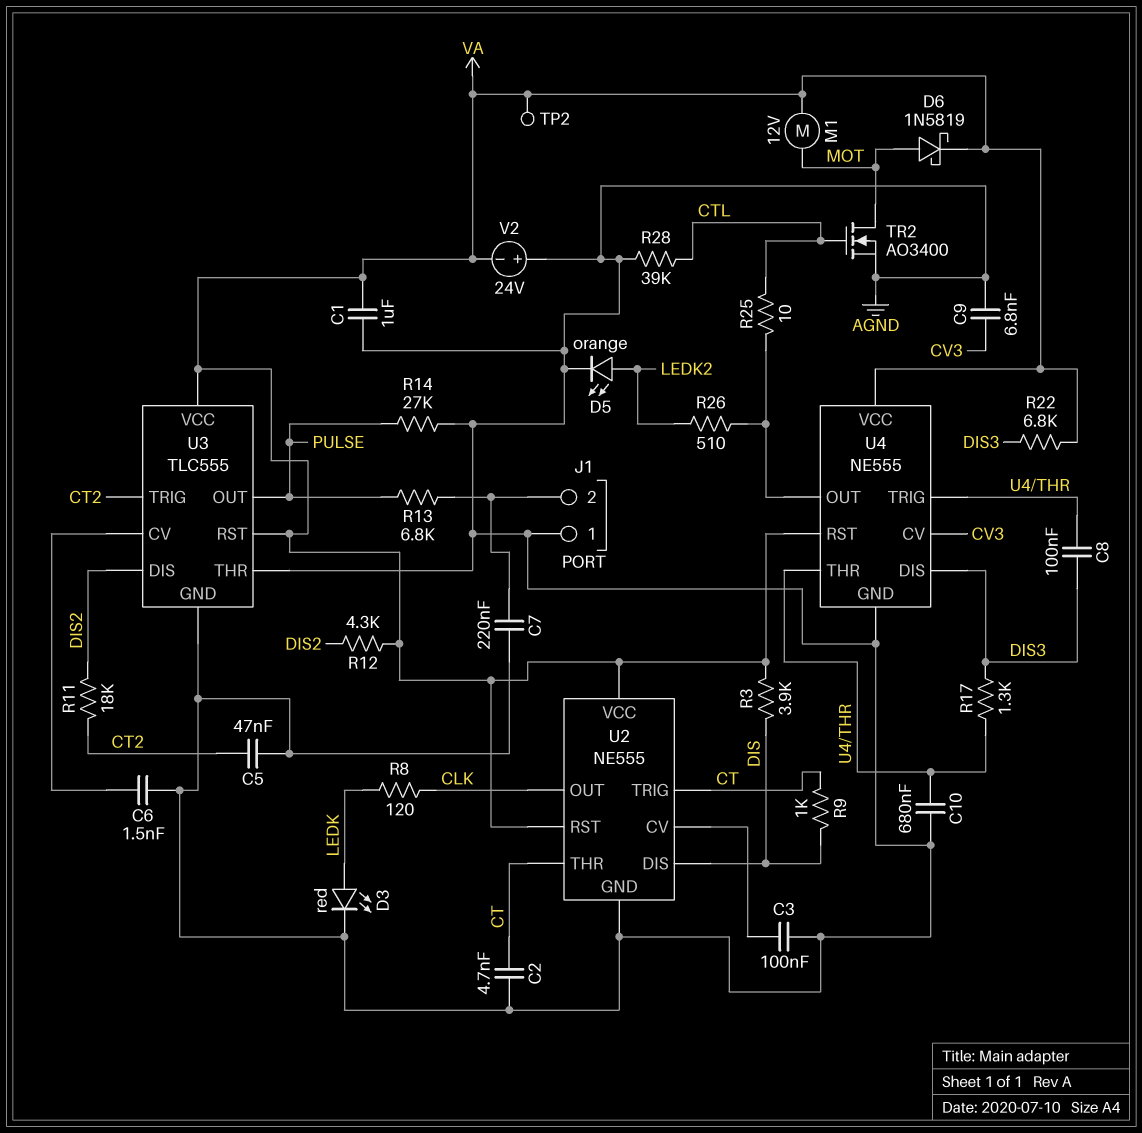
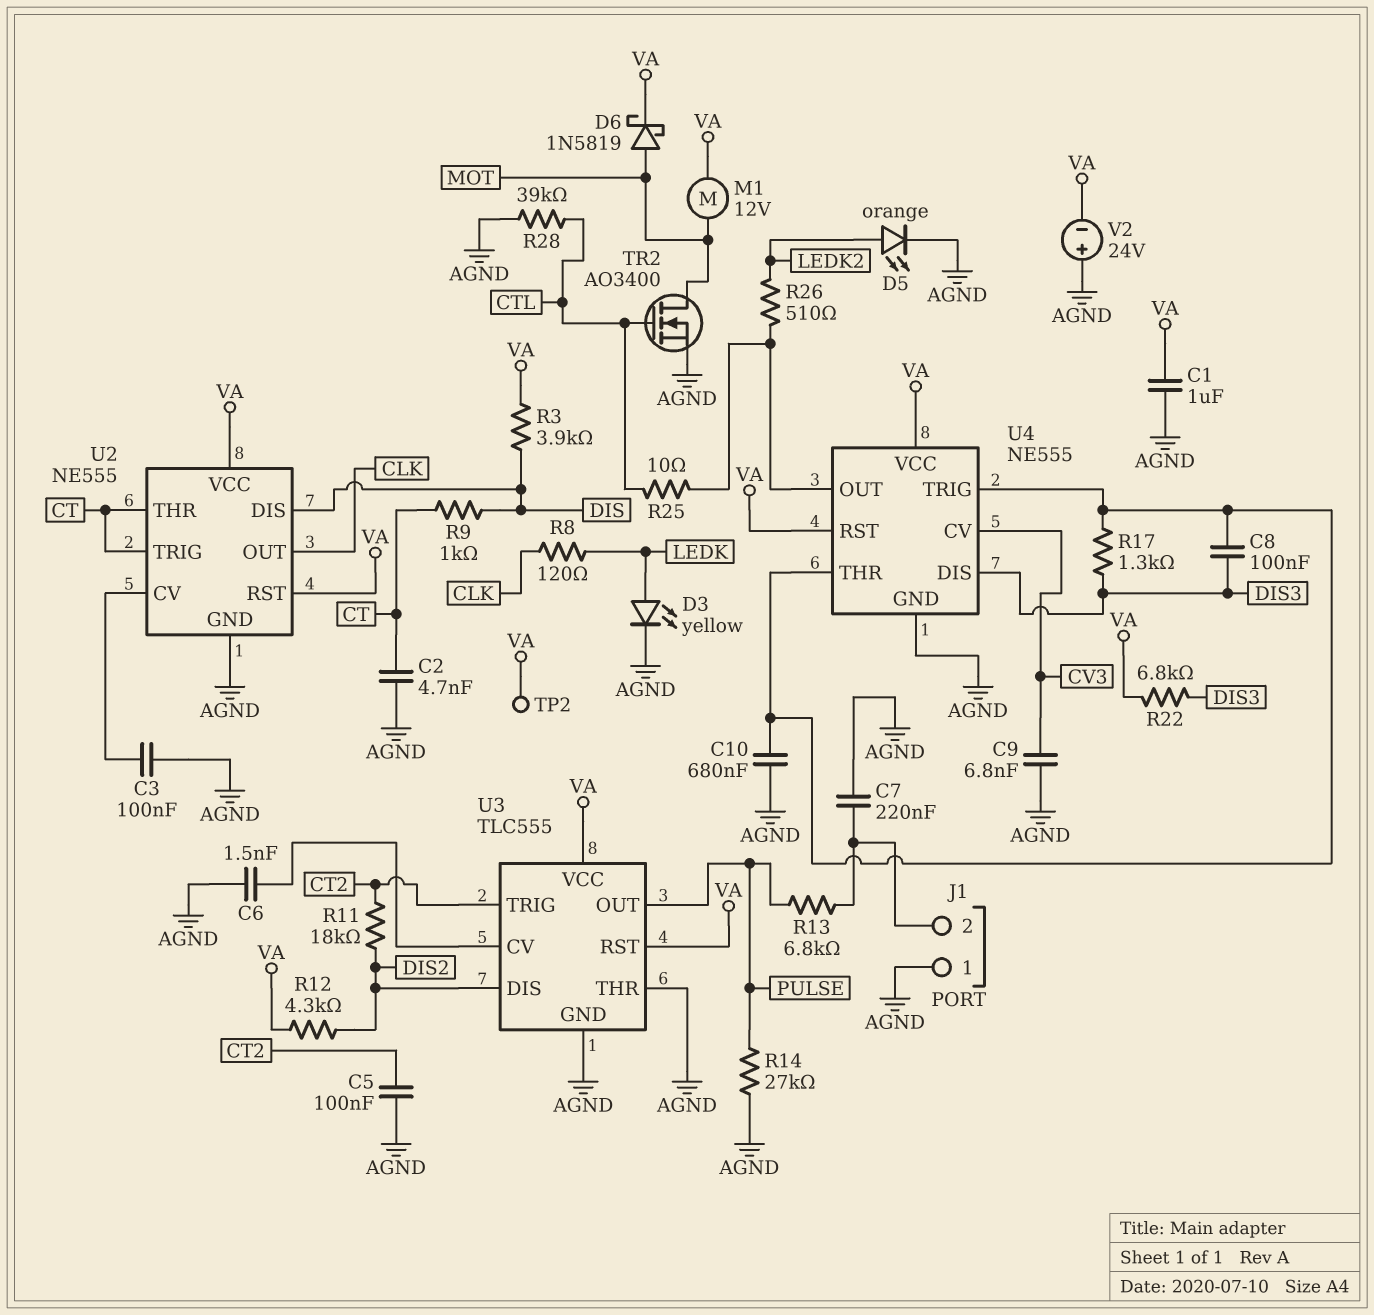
C5: 47nF (AGND, CT2) -> 100nF (AGND, CT2)
D3: LED red (A LEDK, K AGND) -> LED yellow (A LEDK, K AGND)

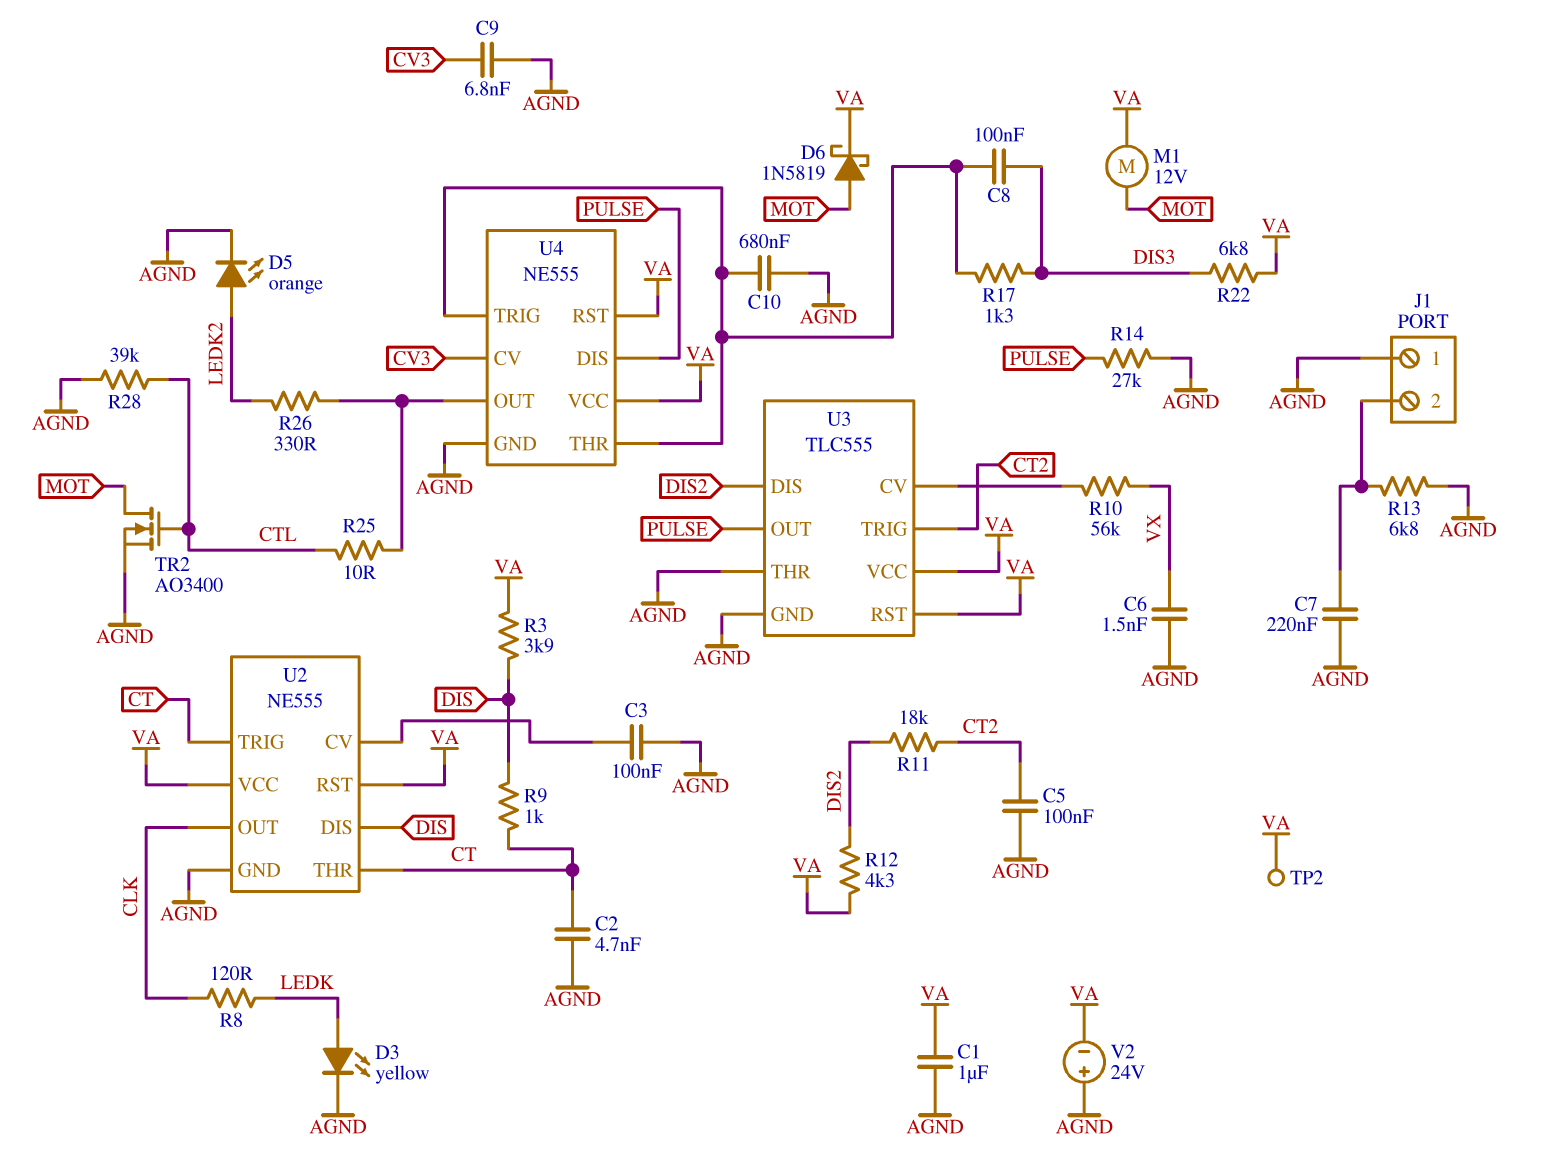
C6: 1.5nF (AGND, U3/CV) -> 1.5nF (AGND, VX)
R10: none -> 56k (U3/CV, VX)
R13: 6.8k (J1/2, PULSE) -> 6.8k (AGND, J1/2)
R26: 510 (LEDK2, U4/OUT) -> 330 (LEDK2, U4/OUT)
U4 pin DIS: DIS3 -> PULSE

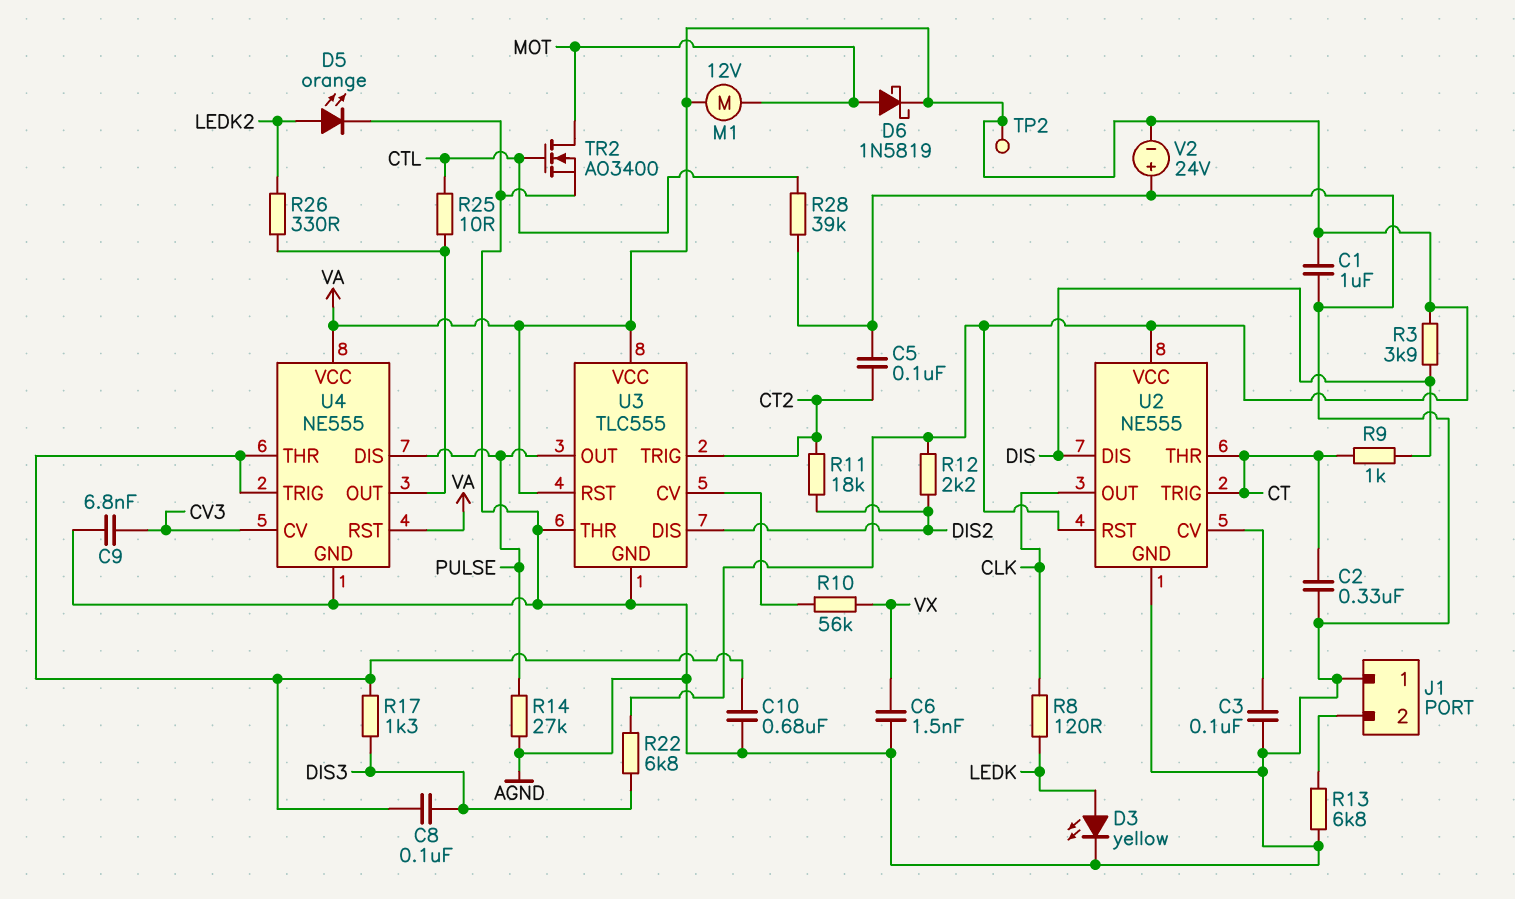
C2: 4.7nF (AGND, CT) -> 330nF (AGND, CT)
C7: 220nF (AGND, J1/2) -> none
R12: 4.3k (DIS2, VA) -> 2.2k (DIS2, VA)

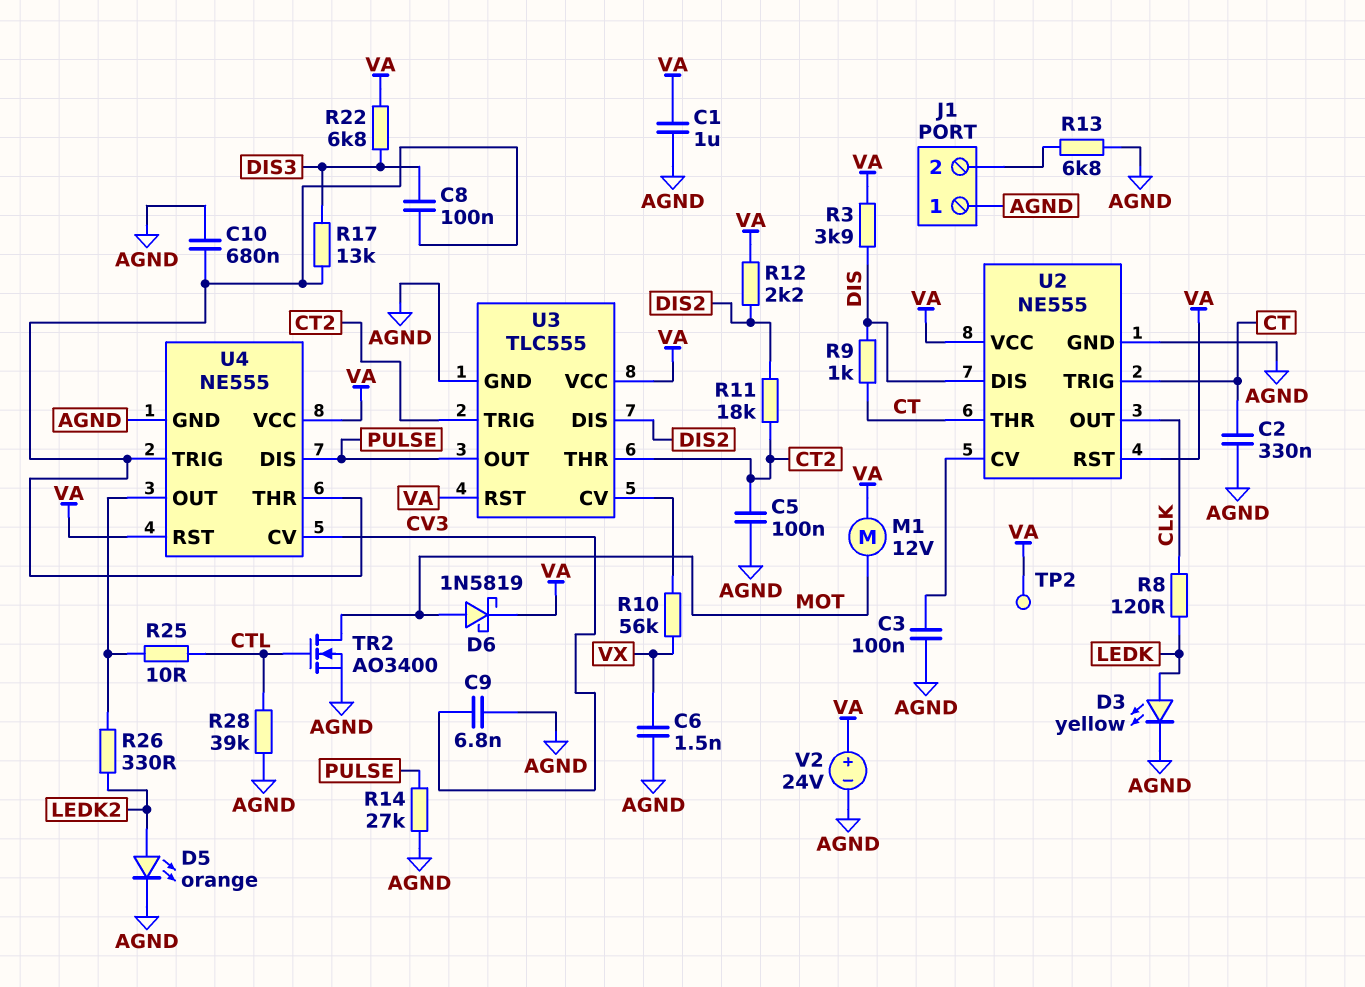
R17: 1.3k (DIS3, U4/THR) -> 13k (DIS3, U4/THR)
U3 pin THR: AGND -> CT2
V2: 24V (plus AGND, minus VA) -> 24V (plus VA, minus AGND)

